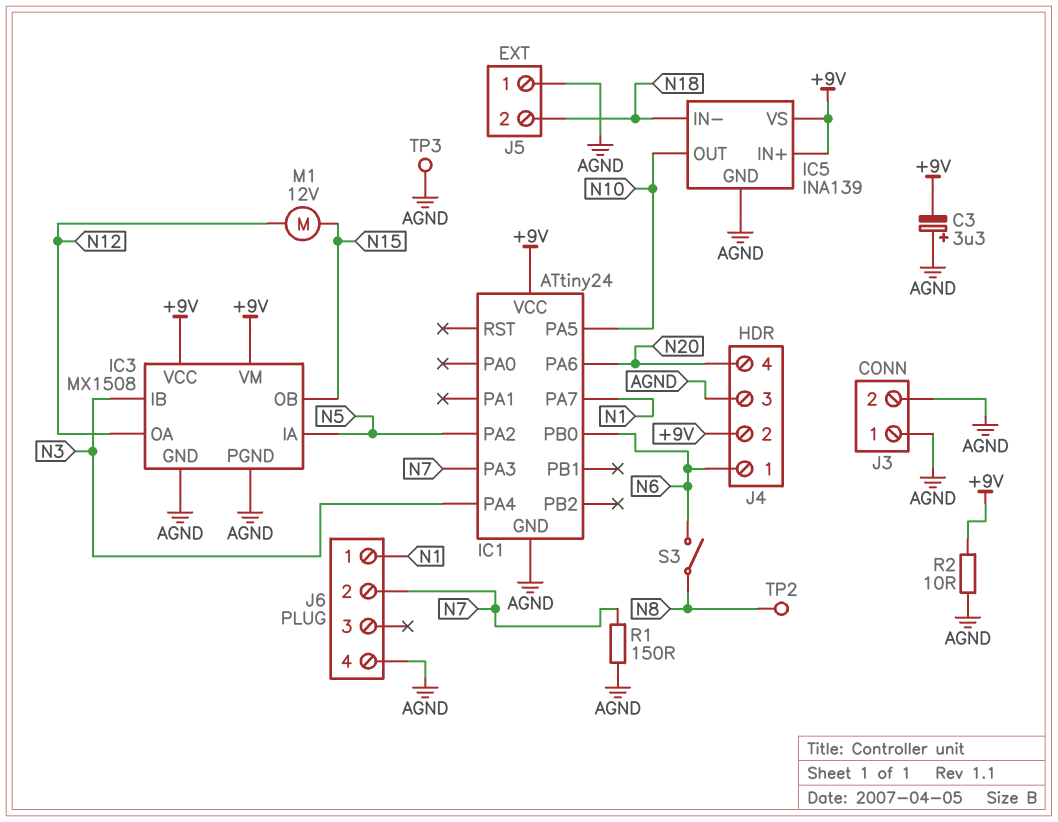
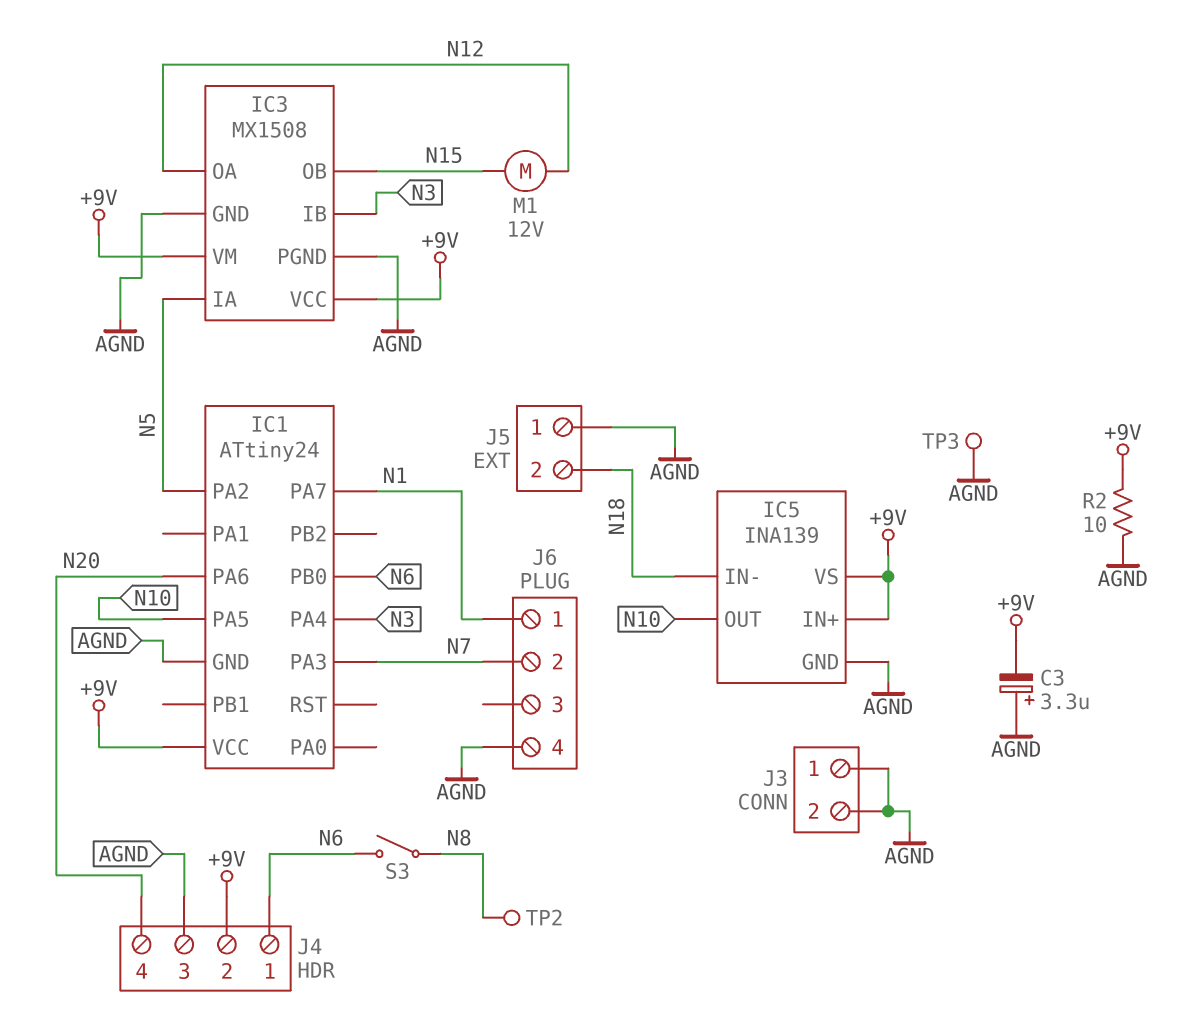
R1: 150 (AGND, N7) -> none

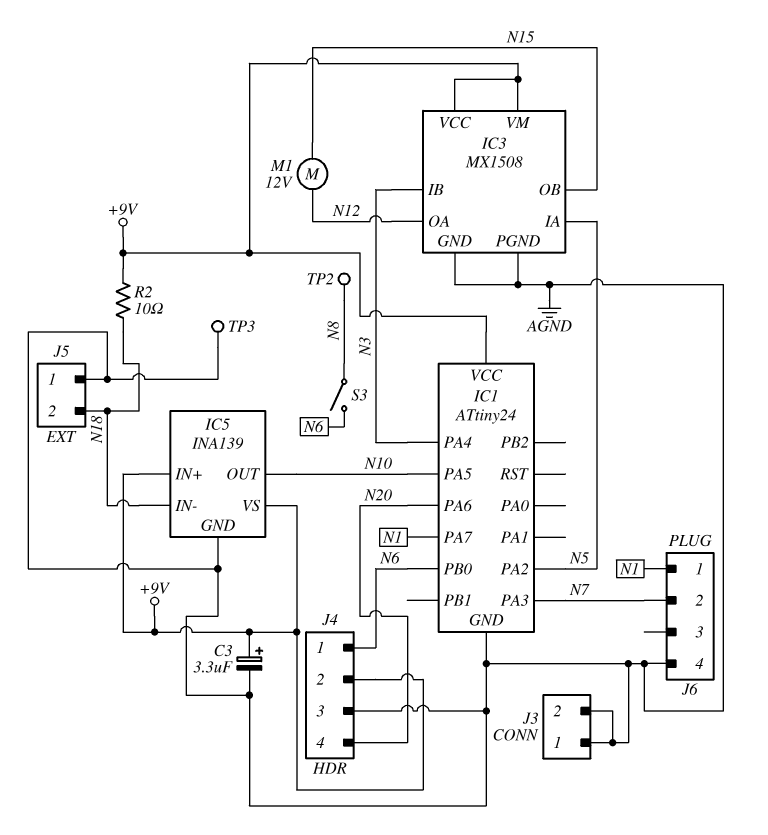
C3: 3.3uF (plus AGND, minus +9V) -> 3.3uF (plus +9V, minus AGND)
R2: 10 (+9V, AGND) -> 10 (+9V, N18)

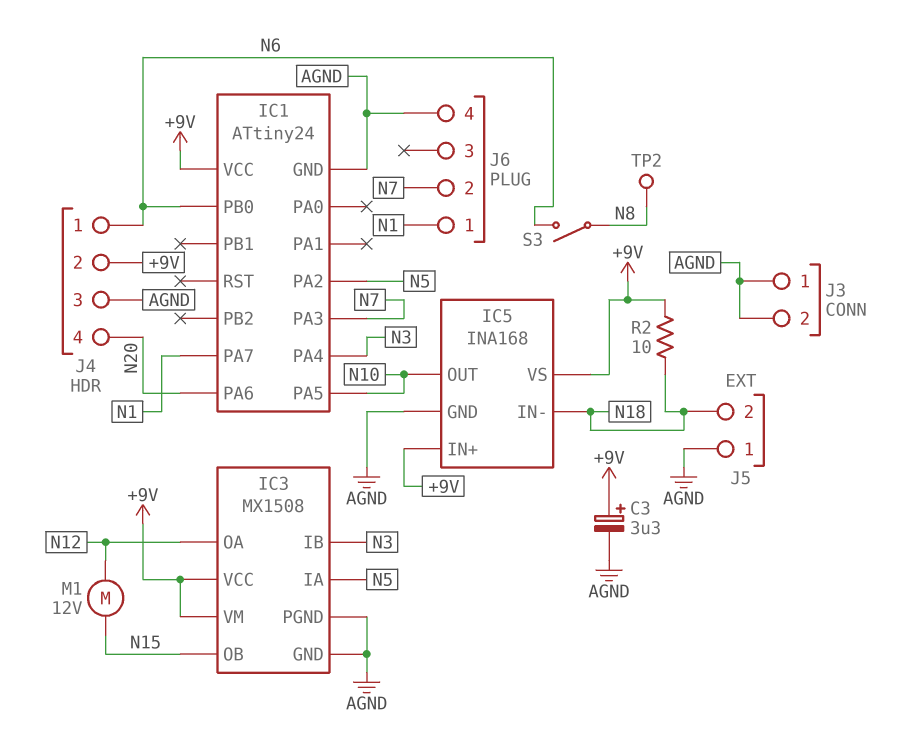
IC5: INA139 -> INA168
TP3: test point (AGND) -> none

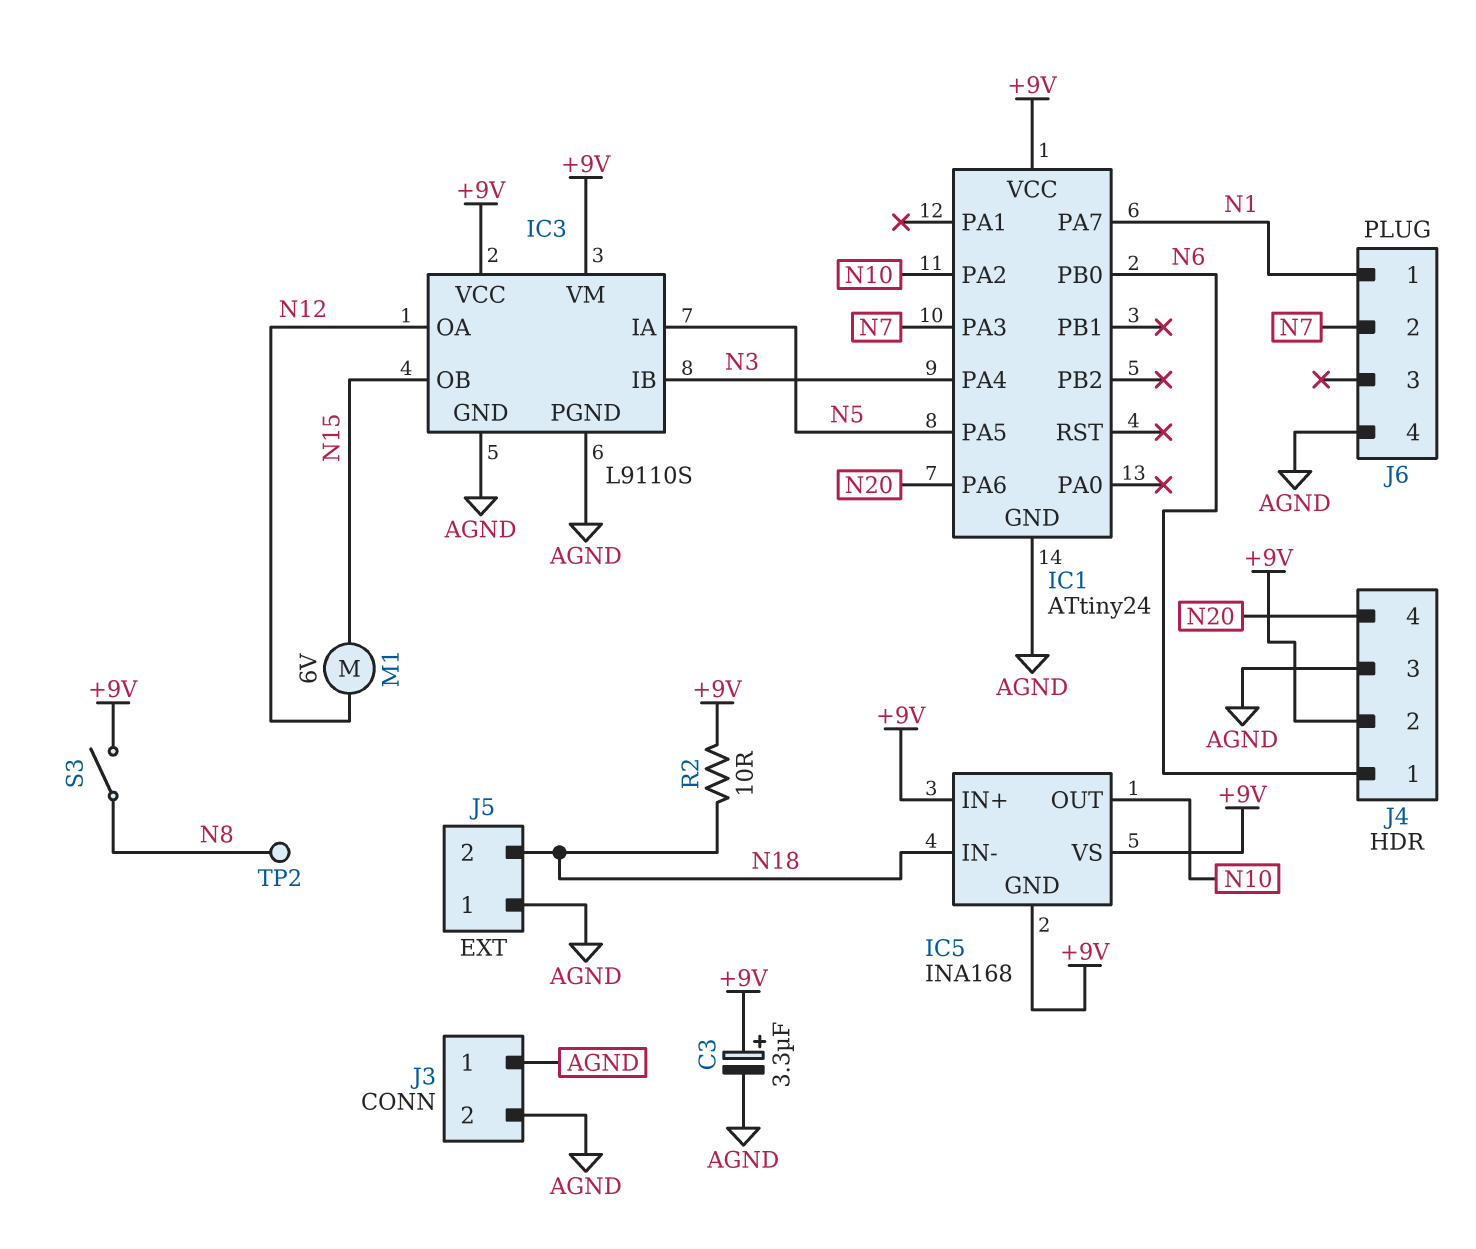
IC1 pin PA2: N5 -> N10
IC1 pin PA5: N10 -> N5
IC3: MX1508 -> L9110S
IC5 pin GND: AGND -> +9V
M1: motor 12V (N12, N15) -> motor 6V (N12, N15)
S3: switch (N6, N8) -> switch (+9V, N8)

